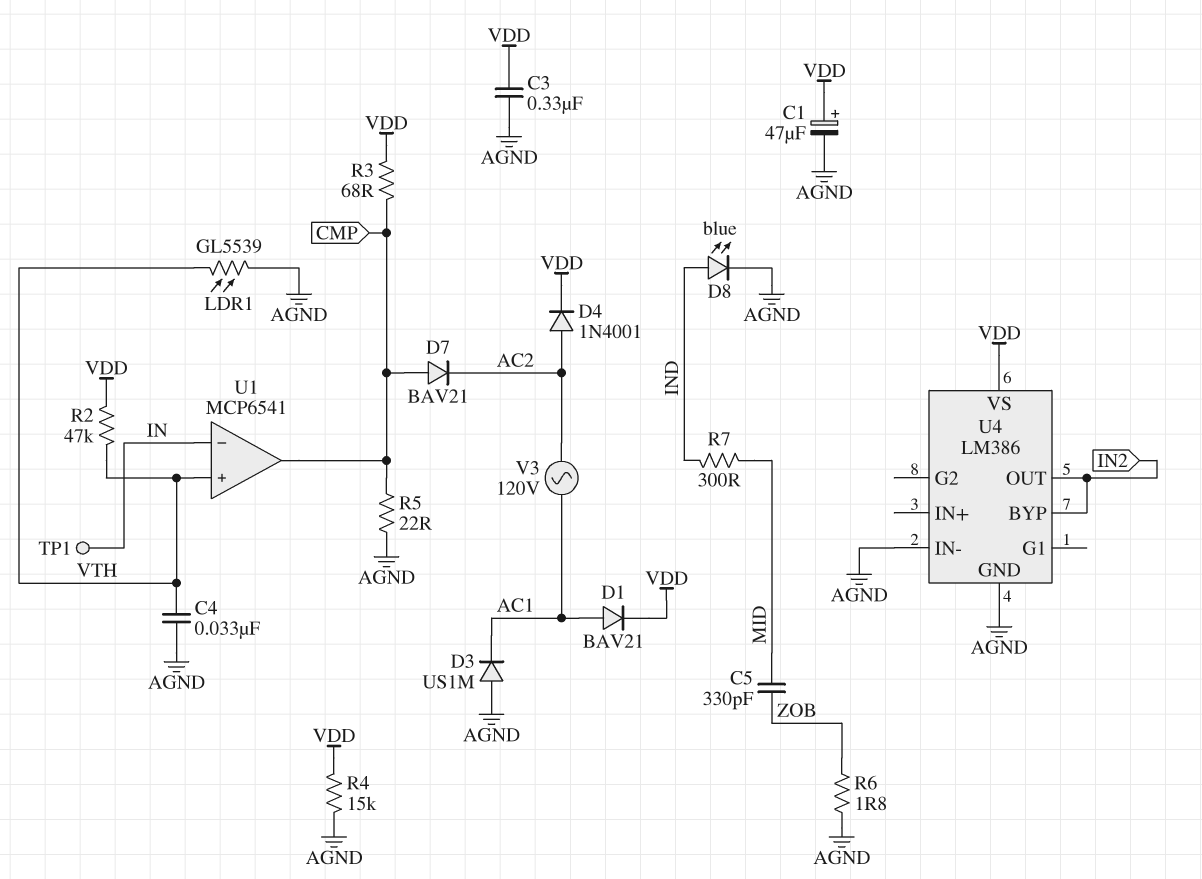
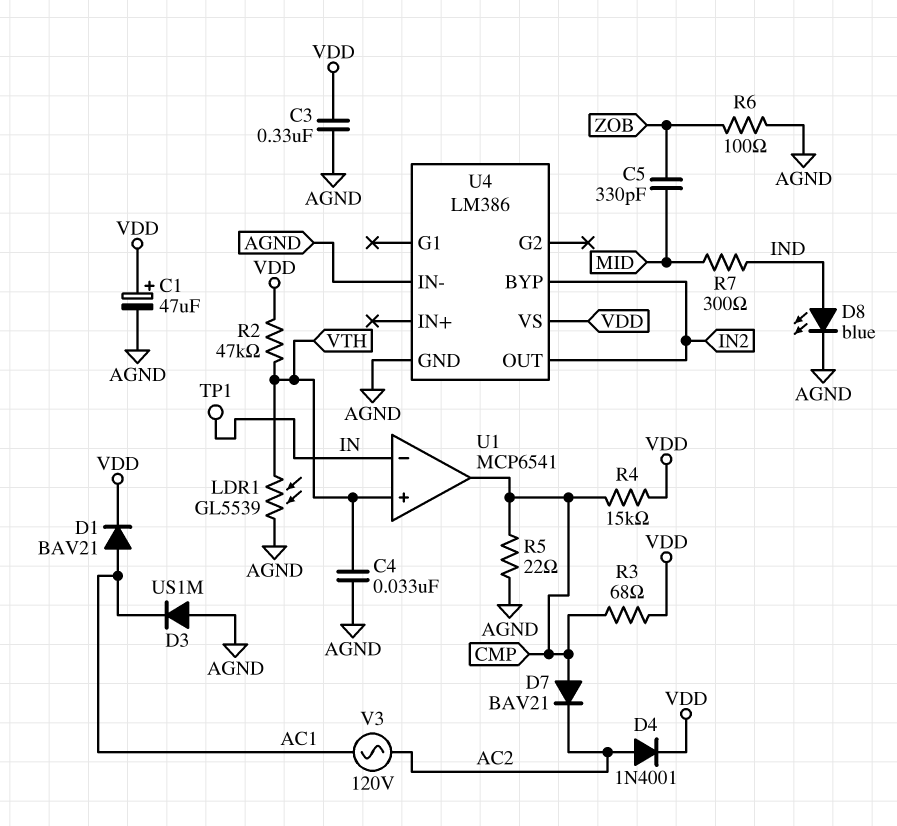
R4: 15k (AGND, VDD) -> 15k (CMP, VDD)
R6: 1.8 (AGND, ZOB) -> 100 (AGND, ZOB)

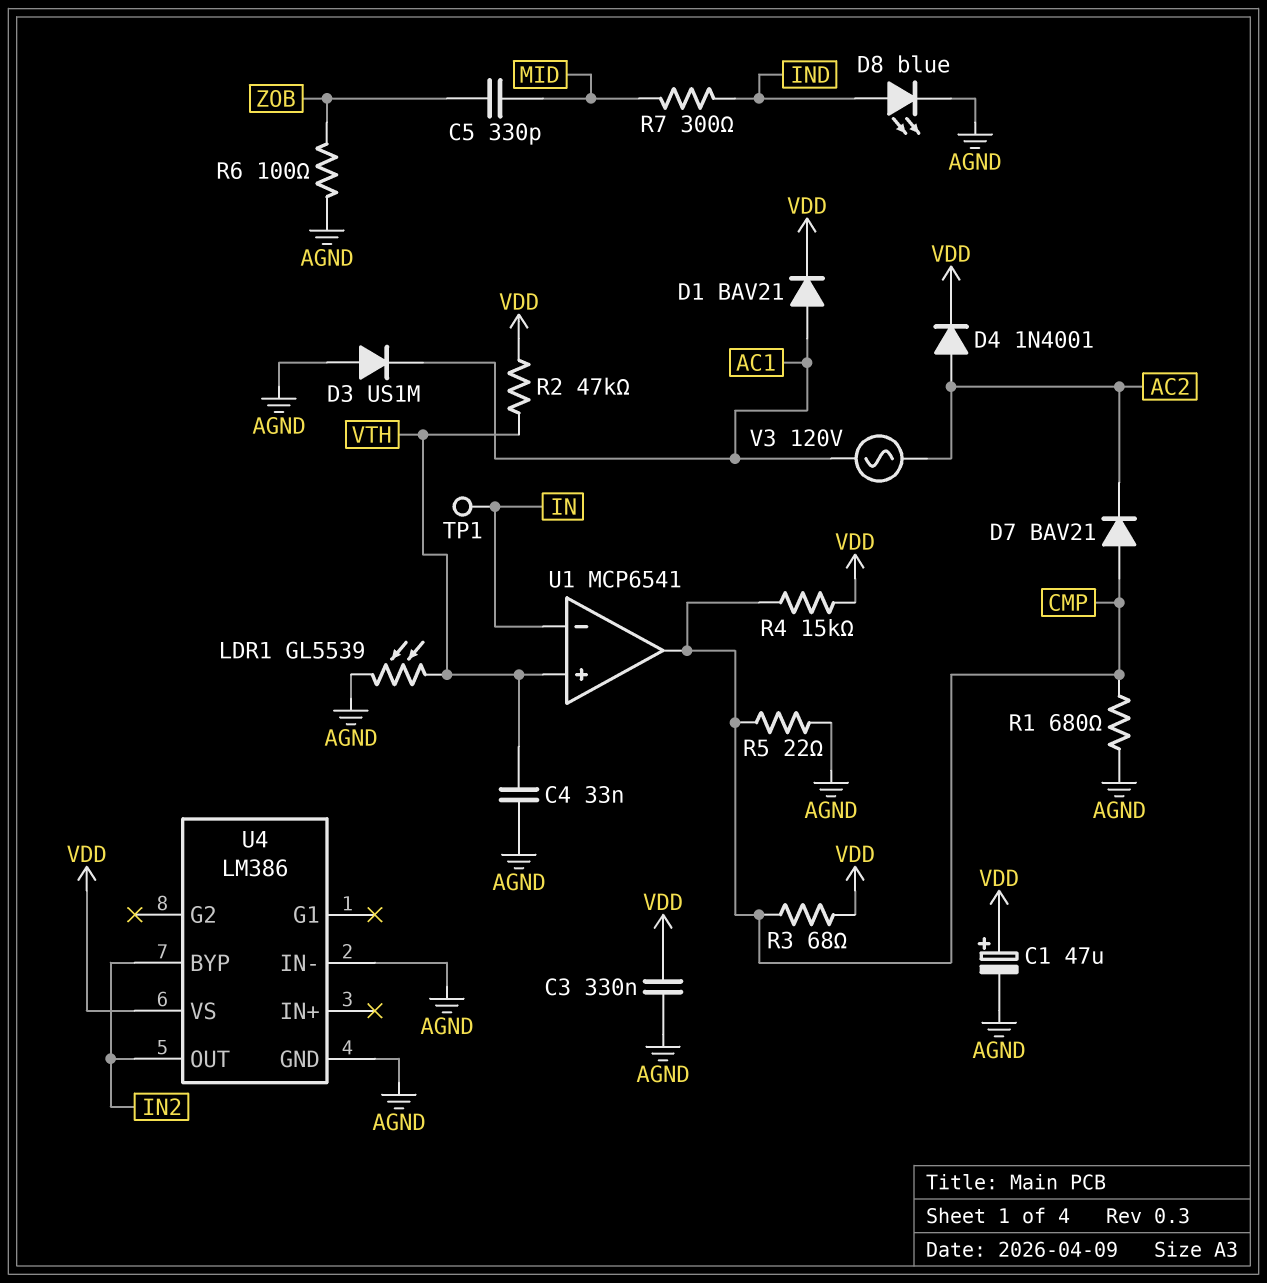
R1: none -> 680 (AGND, CMP)

